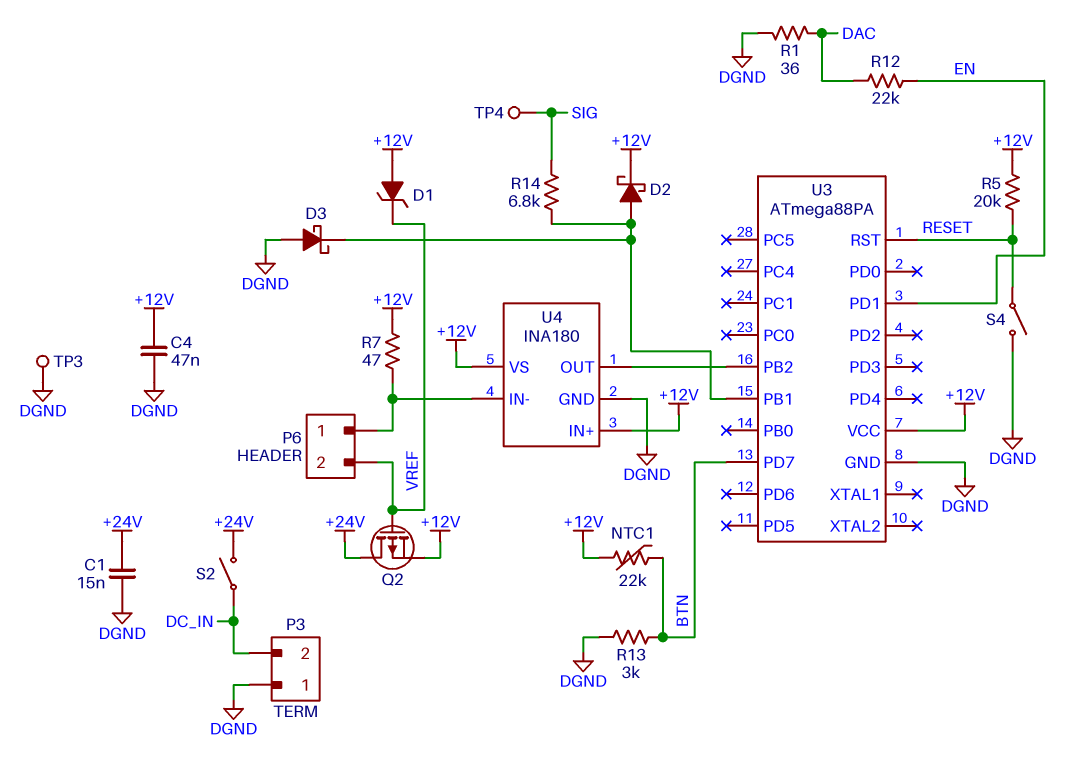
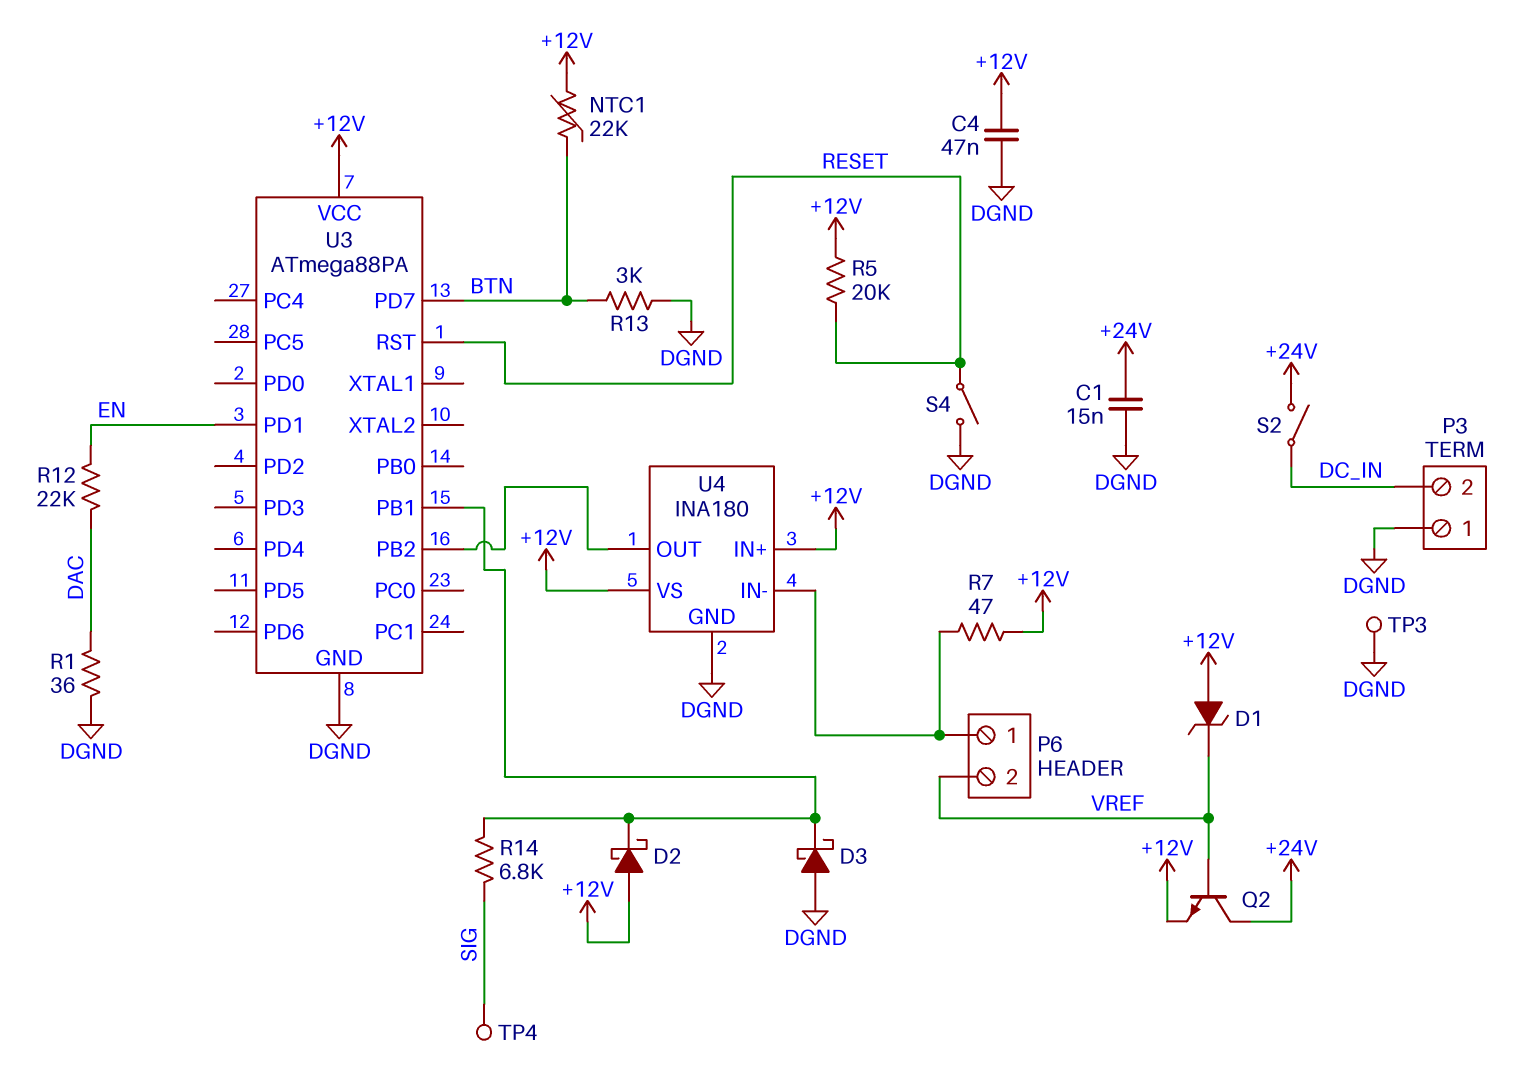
D2: schottky (A U3/PB1, K +12V) -> schottky (A +12V, K U3/PB1)
Q2: PMOS (G VREF, D +24V, S +12V) -> NPN (B VREF, C +24V, E +12V)

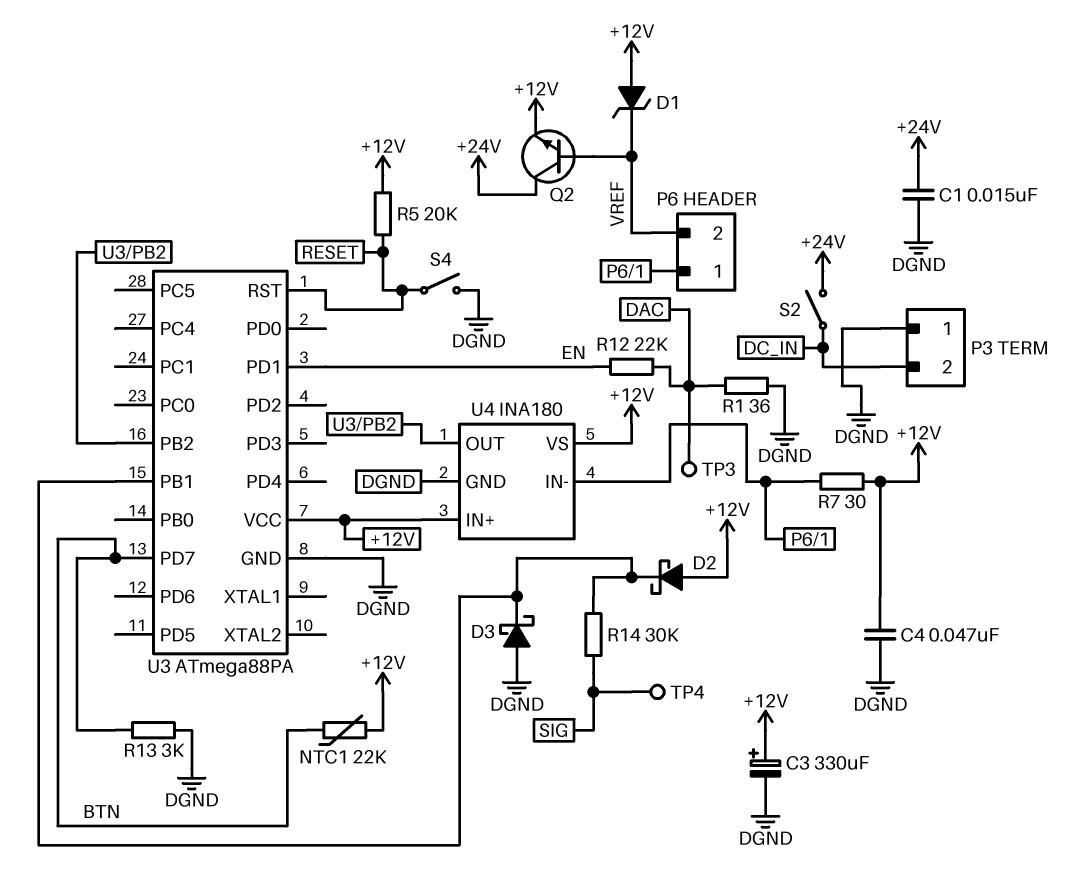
C3: none -> 330uF (plus +12V, minus DGND)
R7: 47 (+12V, P6/1) -> 30 (+12V, P6/1)
R14: 6.8k (SIG, U3/PB1) -> 30k (SIG, U3/PB1)
TP3: test point (DGND) -> test point (DAC)

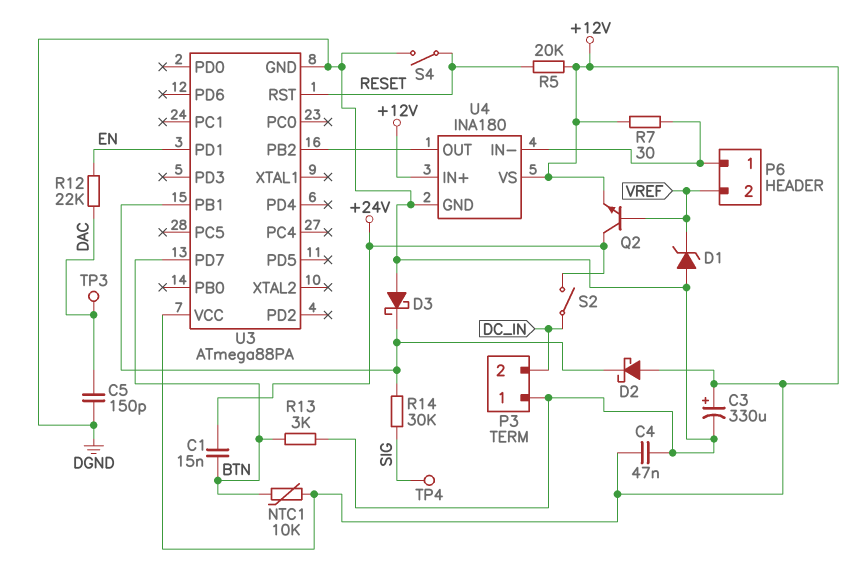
C1: 15nF (+24V, DGND) -> 15nF (+24V, BTN)
C5: none -> 150pF (DAC, DGND)
D1: zener (A +12V, K VREF) -> zener (A DGND, K VREF)
NTC1: 22k (+12V, BTN) -> 10k (+12V, BTN)
R1: 36 (DAC, DGND) -> none

